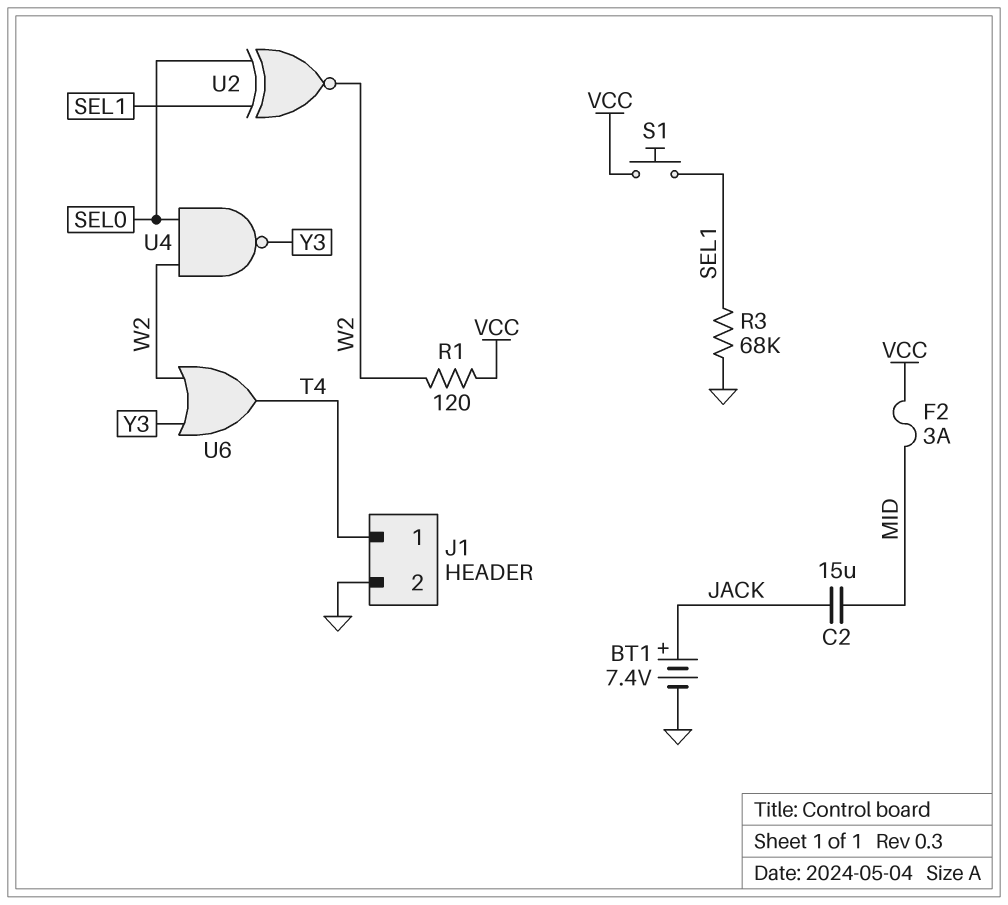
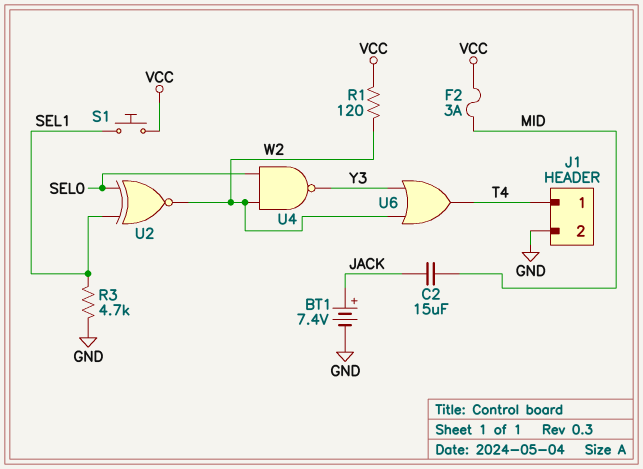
R3: 68k (GND, SEL1) -> 4.7k (GND, SEL1)

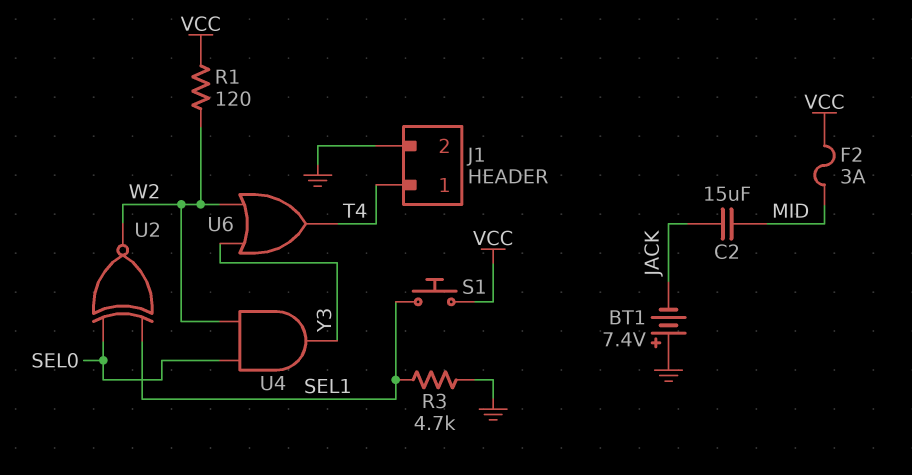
BT1: 7.4V (plus JACK, minus GND) -> 7.4V (plus GND, minus JACK)
U4: NAND (in SEL0, in W2, out Y3) -> AND (in SEL0, in W2, out Y3)

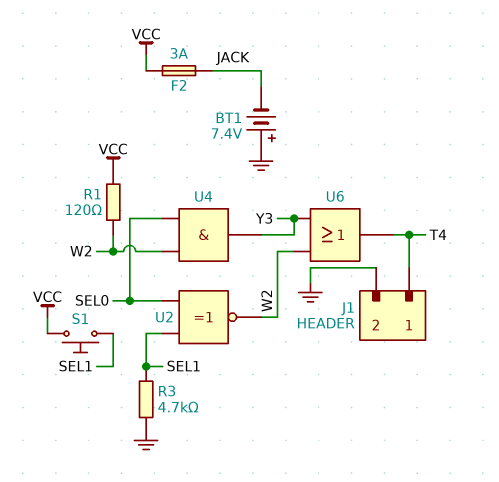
C2: 15uF (JACK, MID) -> none
F2: 3A (MID, VCC) -> 3A (JACK, VCC)

